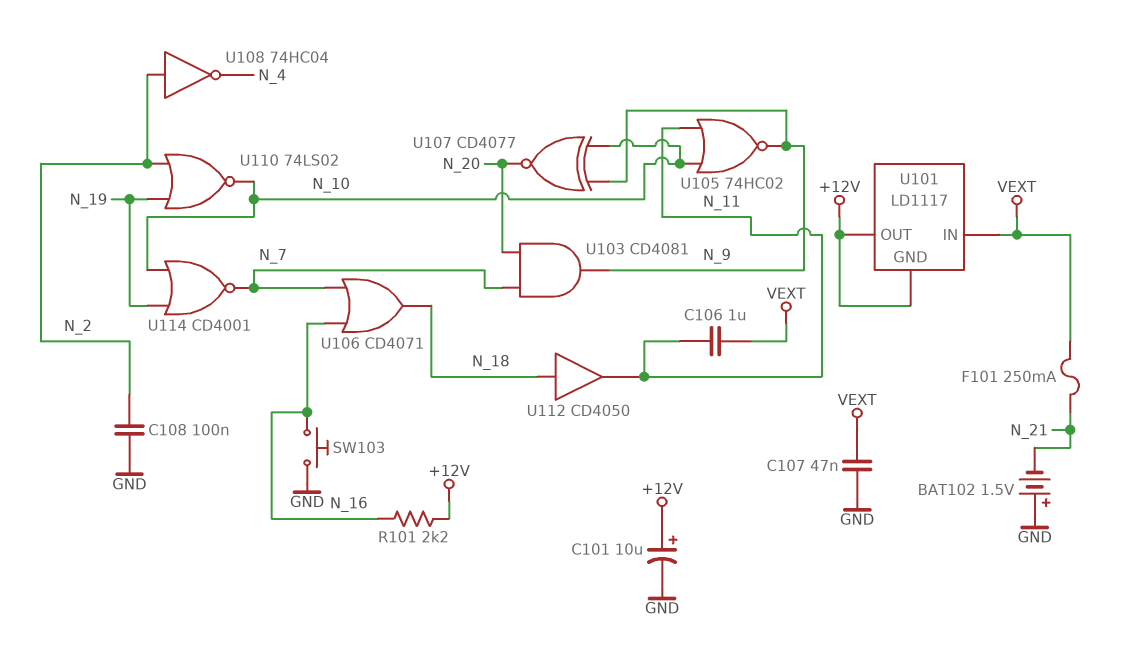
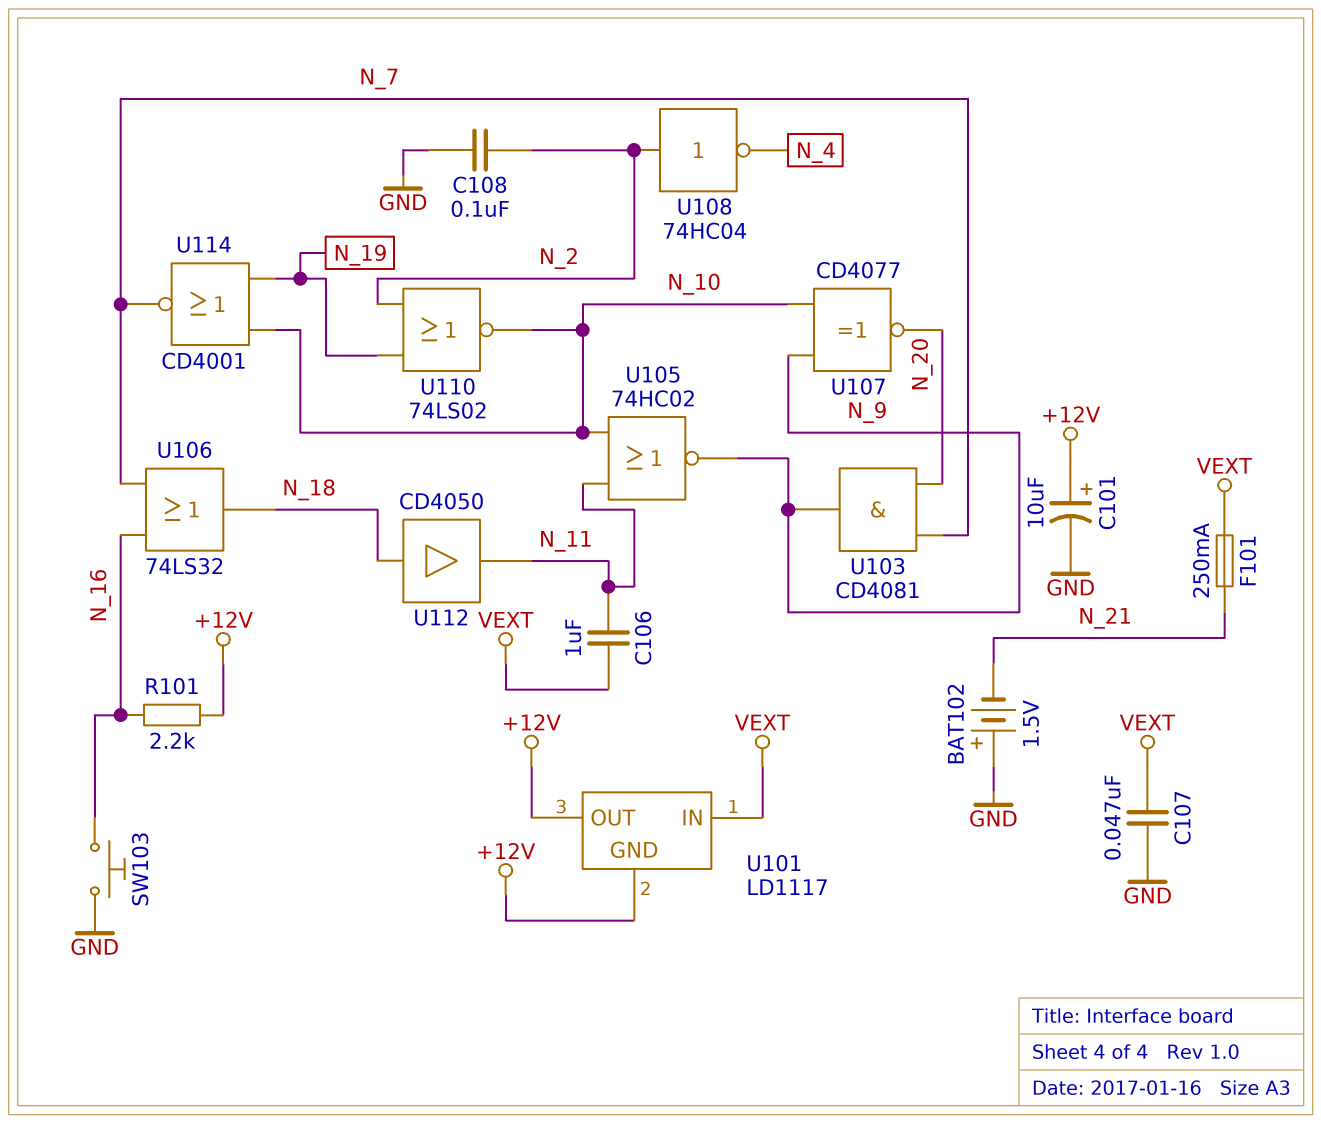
U106: OR CD4071 (in N_7, in N_16, out N_18) -> OR 74LS32 (in N_7, in N_16, out N_18)

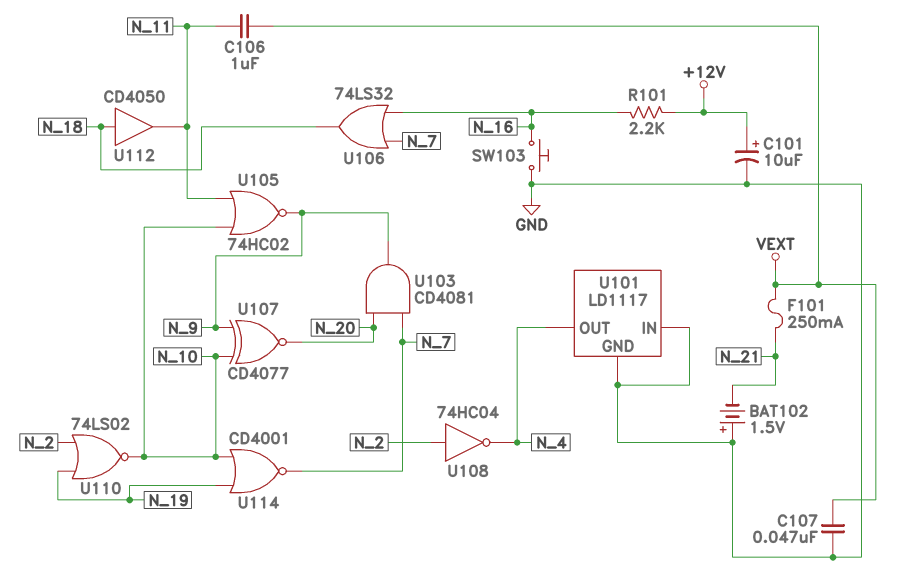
C108: 100nF (GND, N_2) -> none
U101 pin GND: +12V -> GND
U101 pin IN: VEXT -> GND
U101 pin OUT: +12V -> N_4

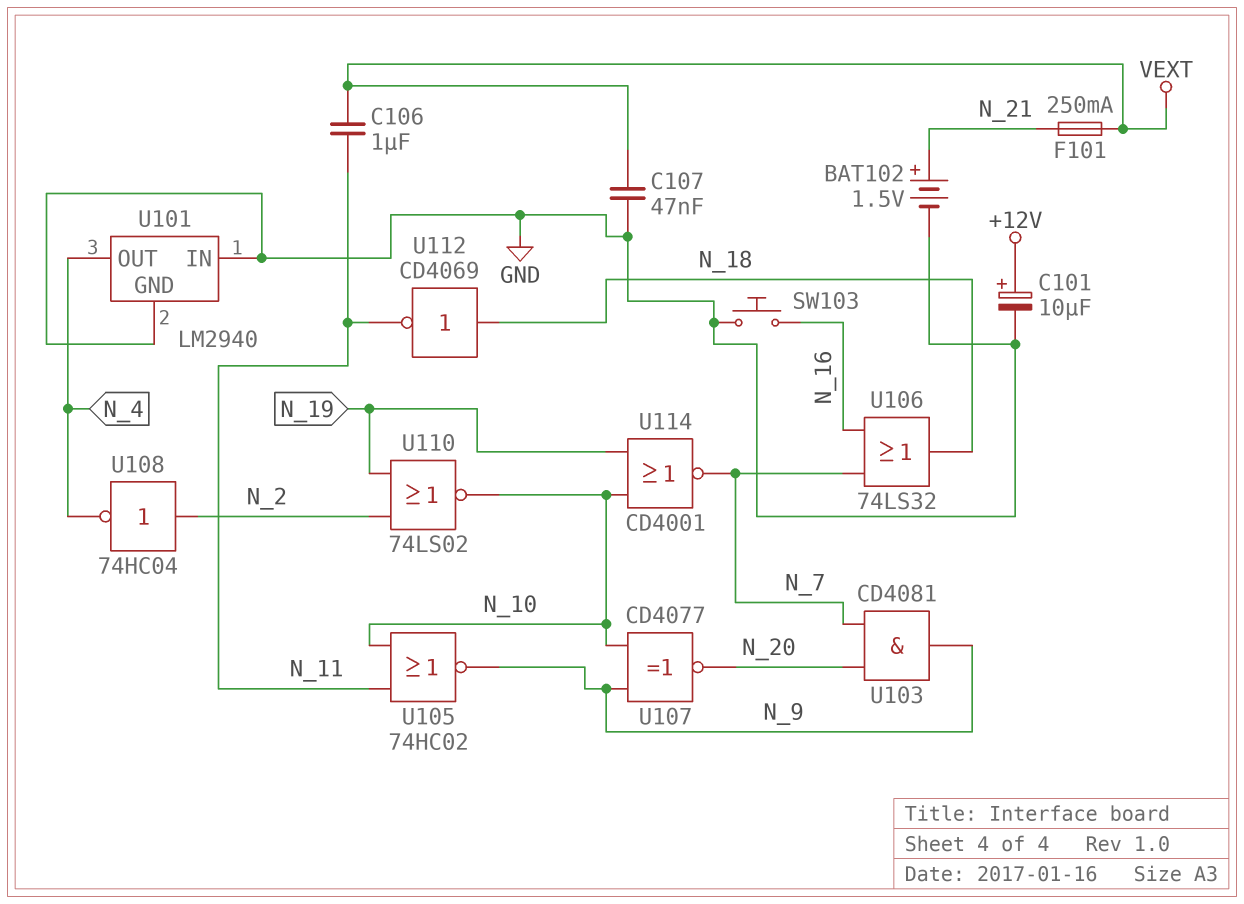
BAT102: 1.5V (plus GND, minus N_21) -> 1.5V (plus N_21, minus GND)
R101: 2.2k (+12V, N_16) -> none
U101: LD1117 -> LM2940
U112: buffer CD4050 (in N_18, out N_11) -> NOT CD4069 (in N_18, out N_11)

